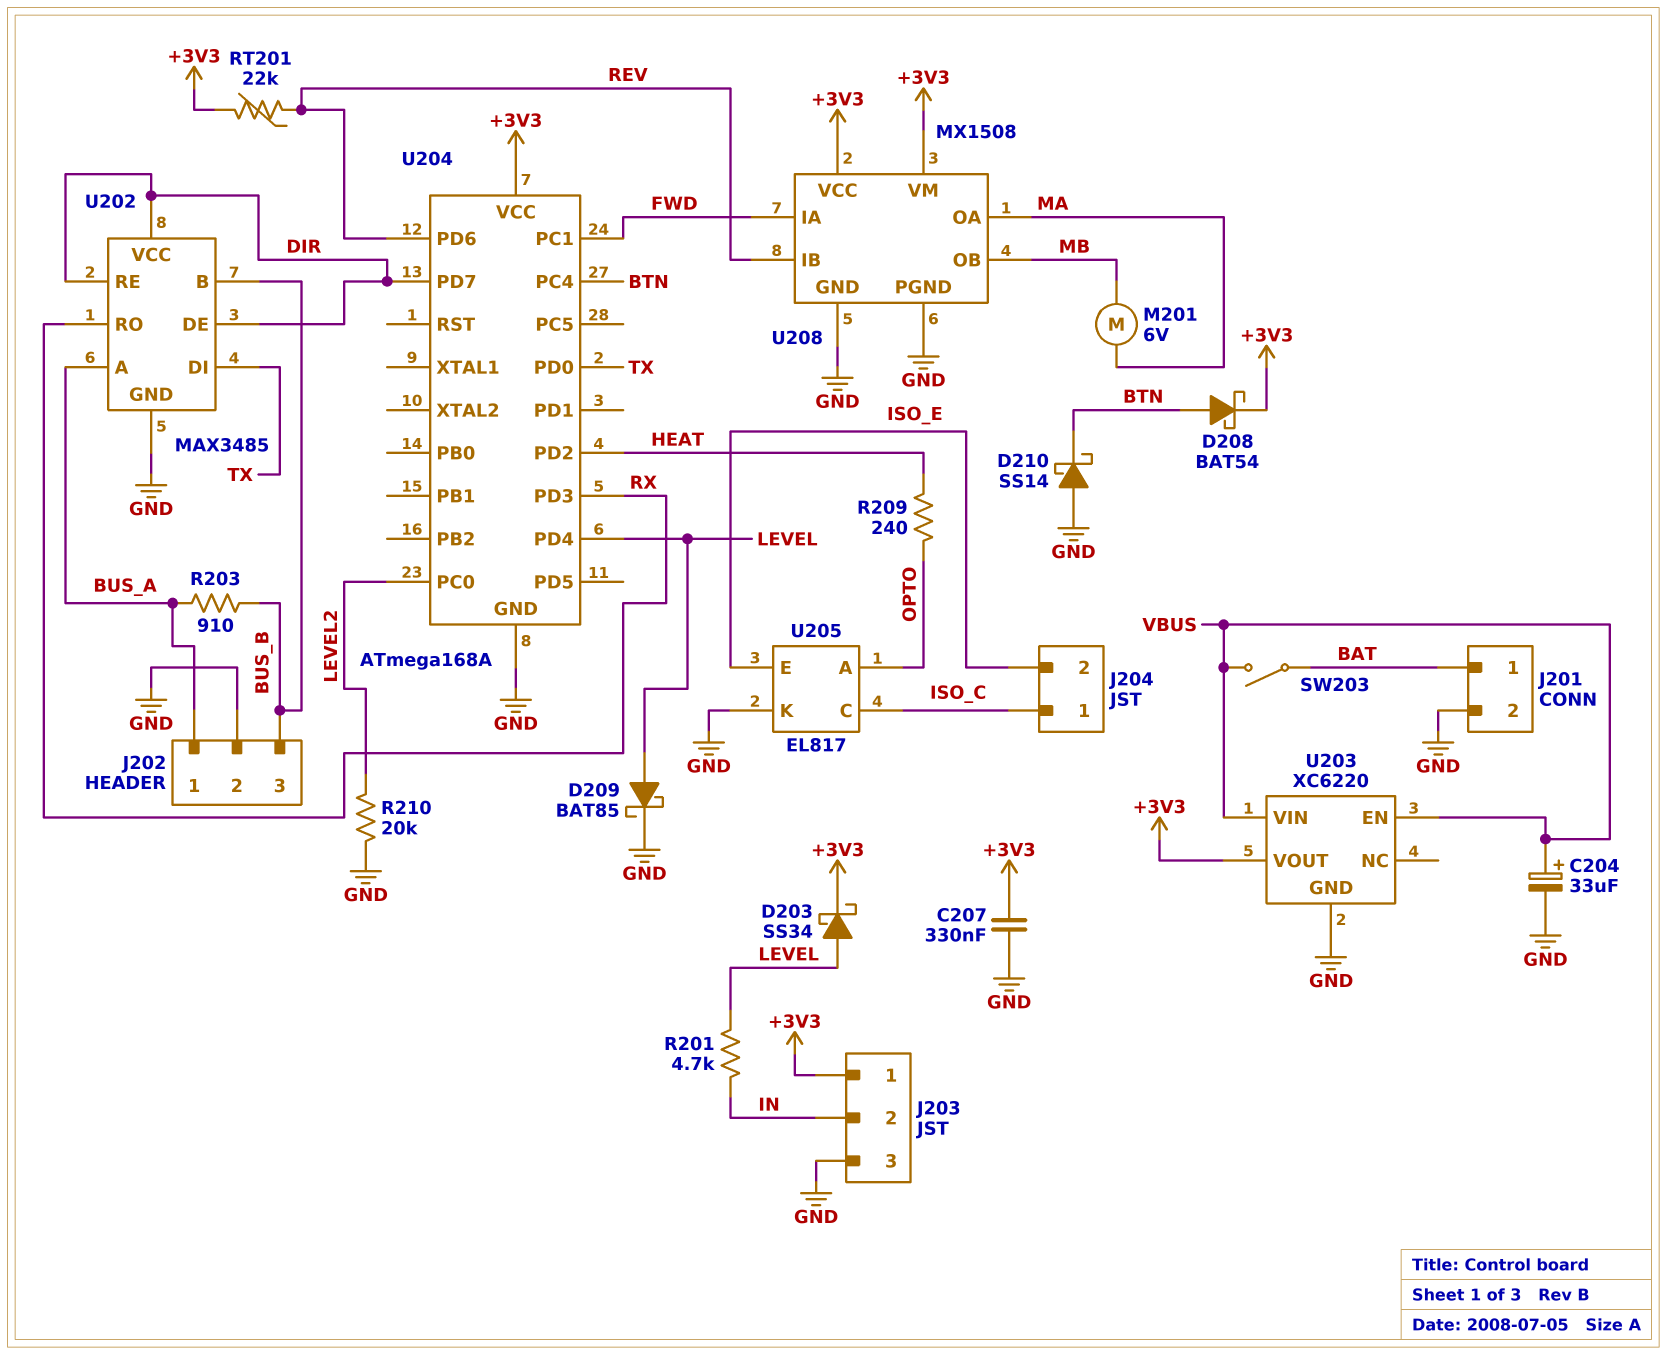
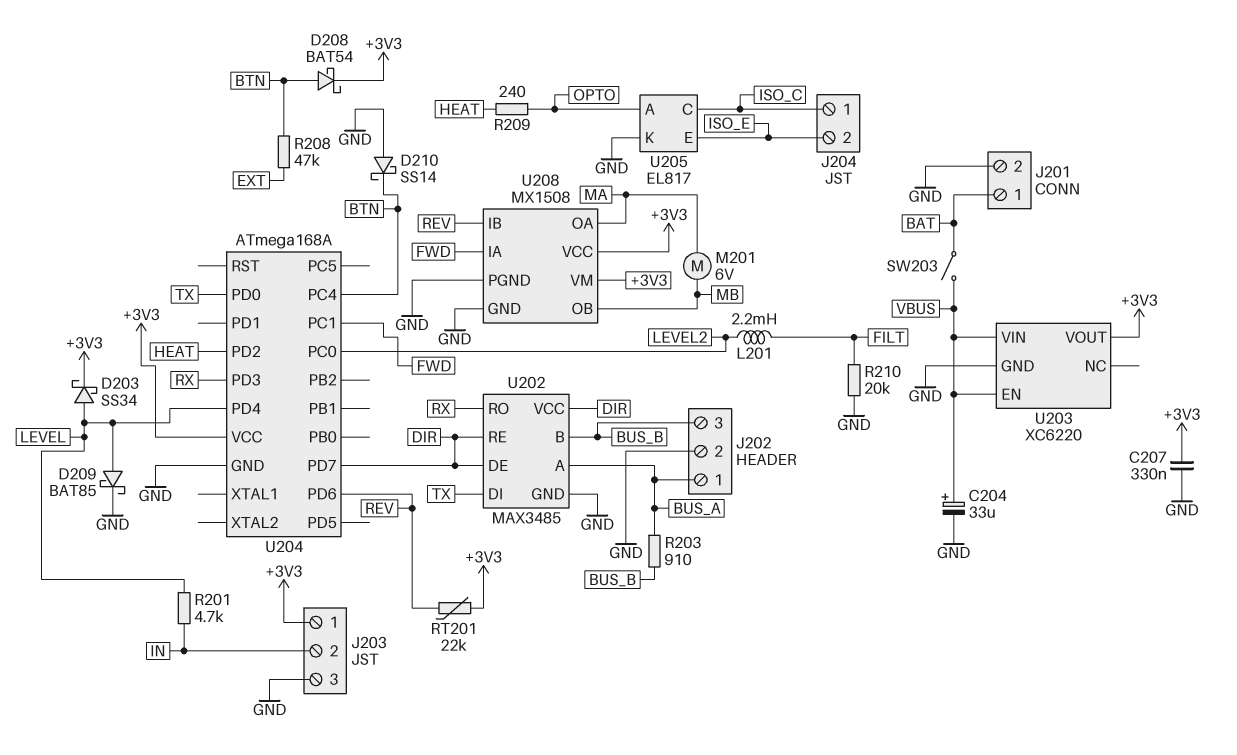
L201: none -> 2.2mH (FILT, LEVEL2)
R208: none -> 47k (BTN, EXT)
R210: 20k (GND, LEVEL2) -> 20k (FILT, GND)

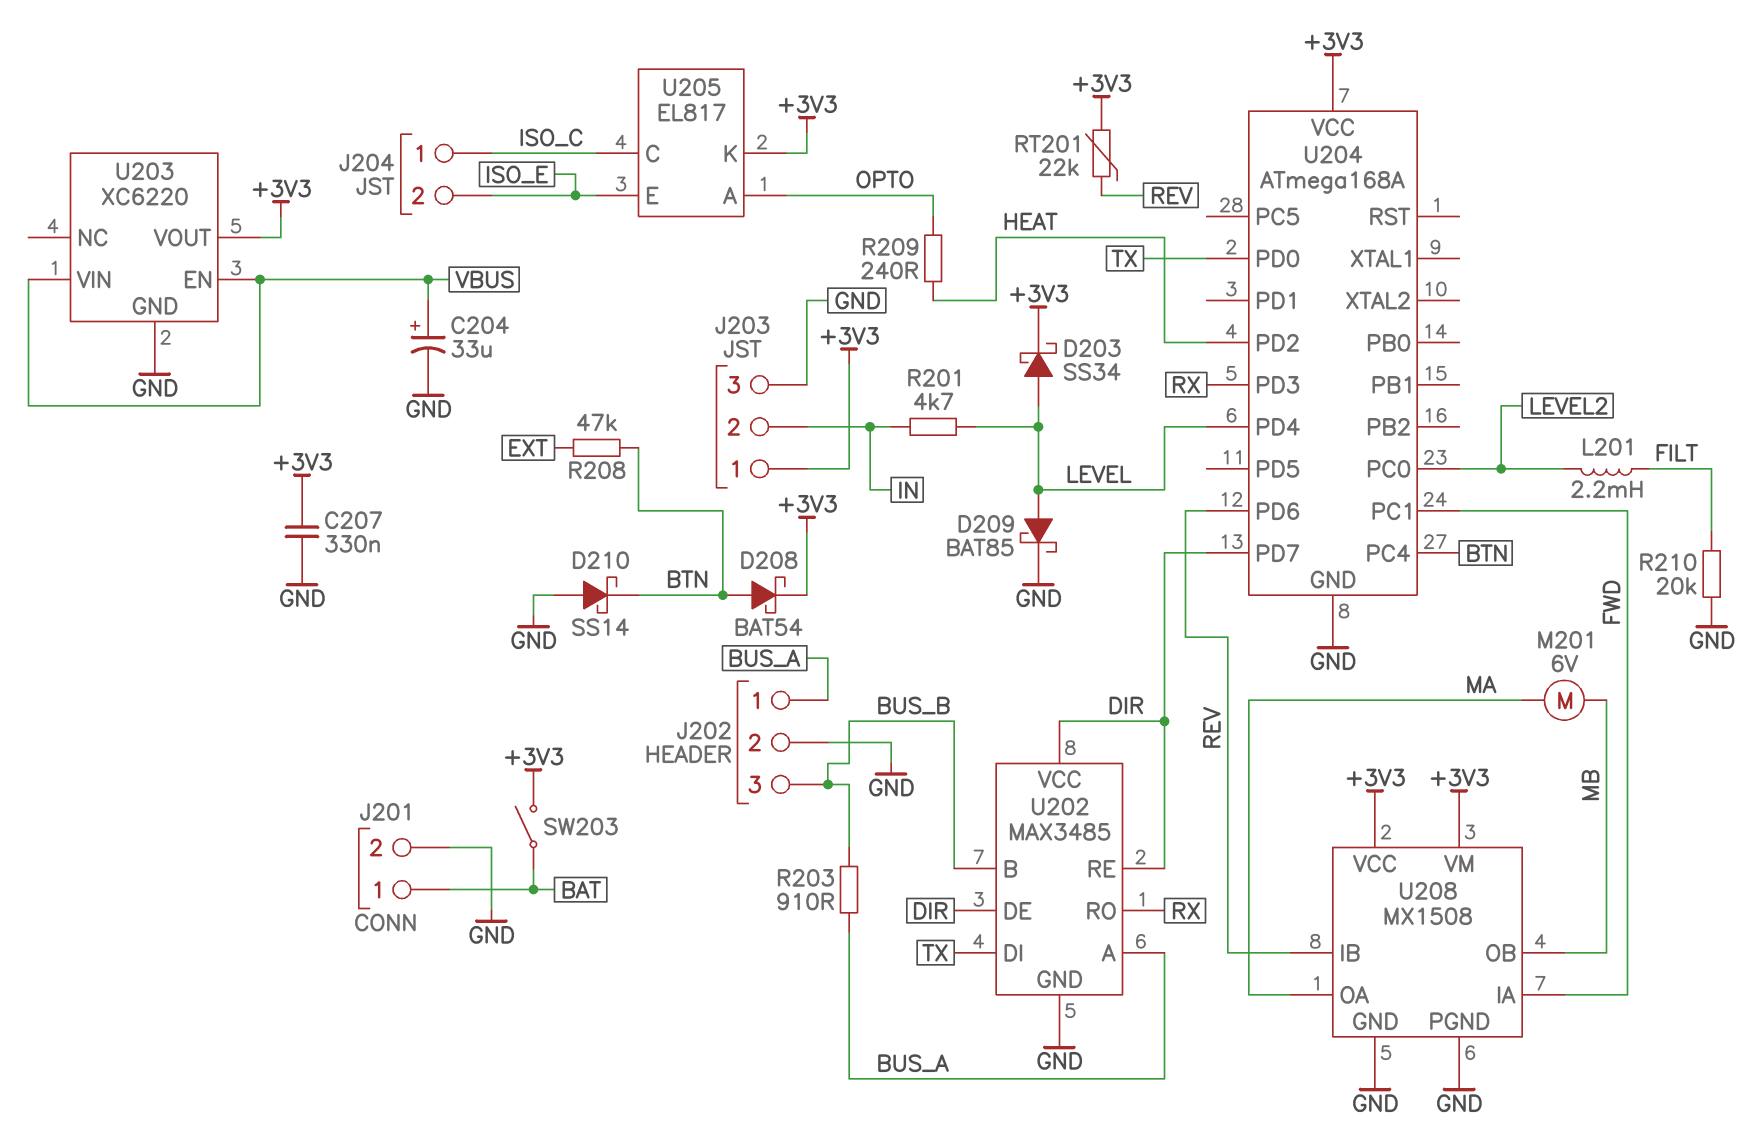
SW203: switch (BAT, VBUS) -> switch (+3V3, BAT)
U205 pin K: GND -> +3V3

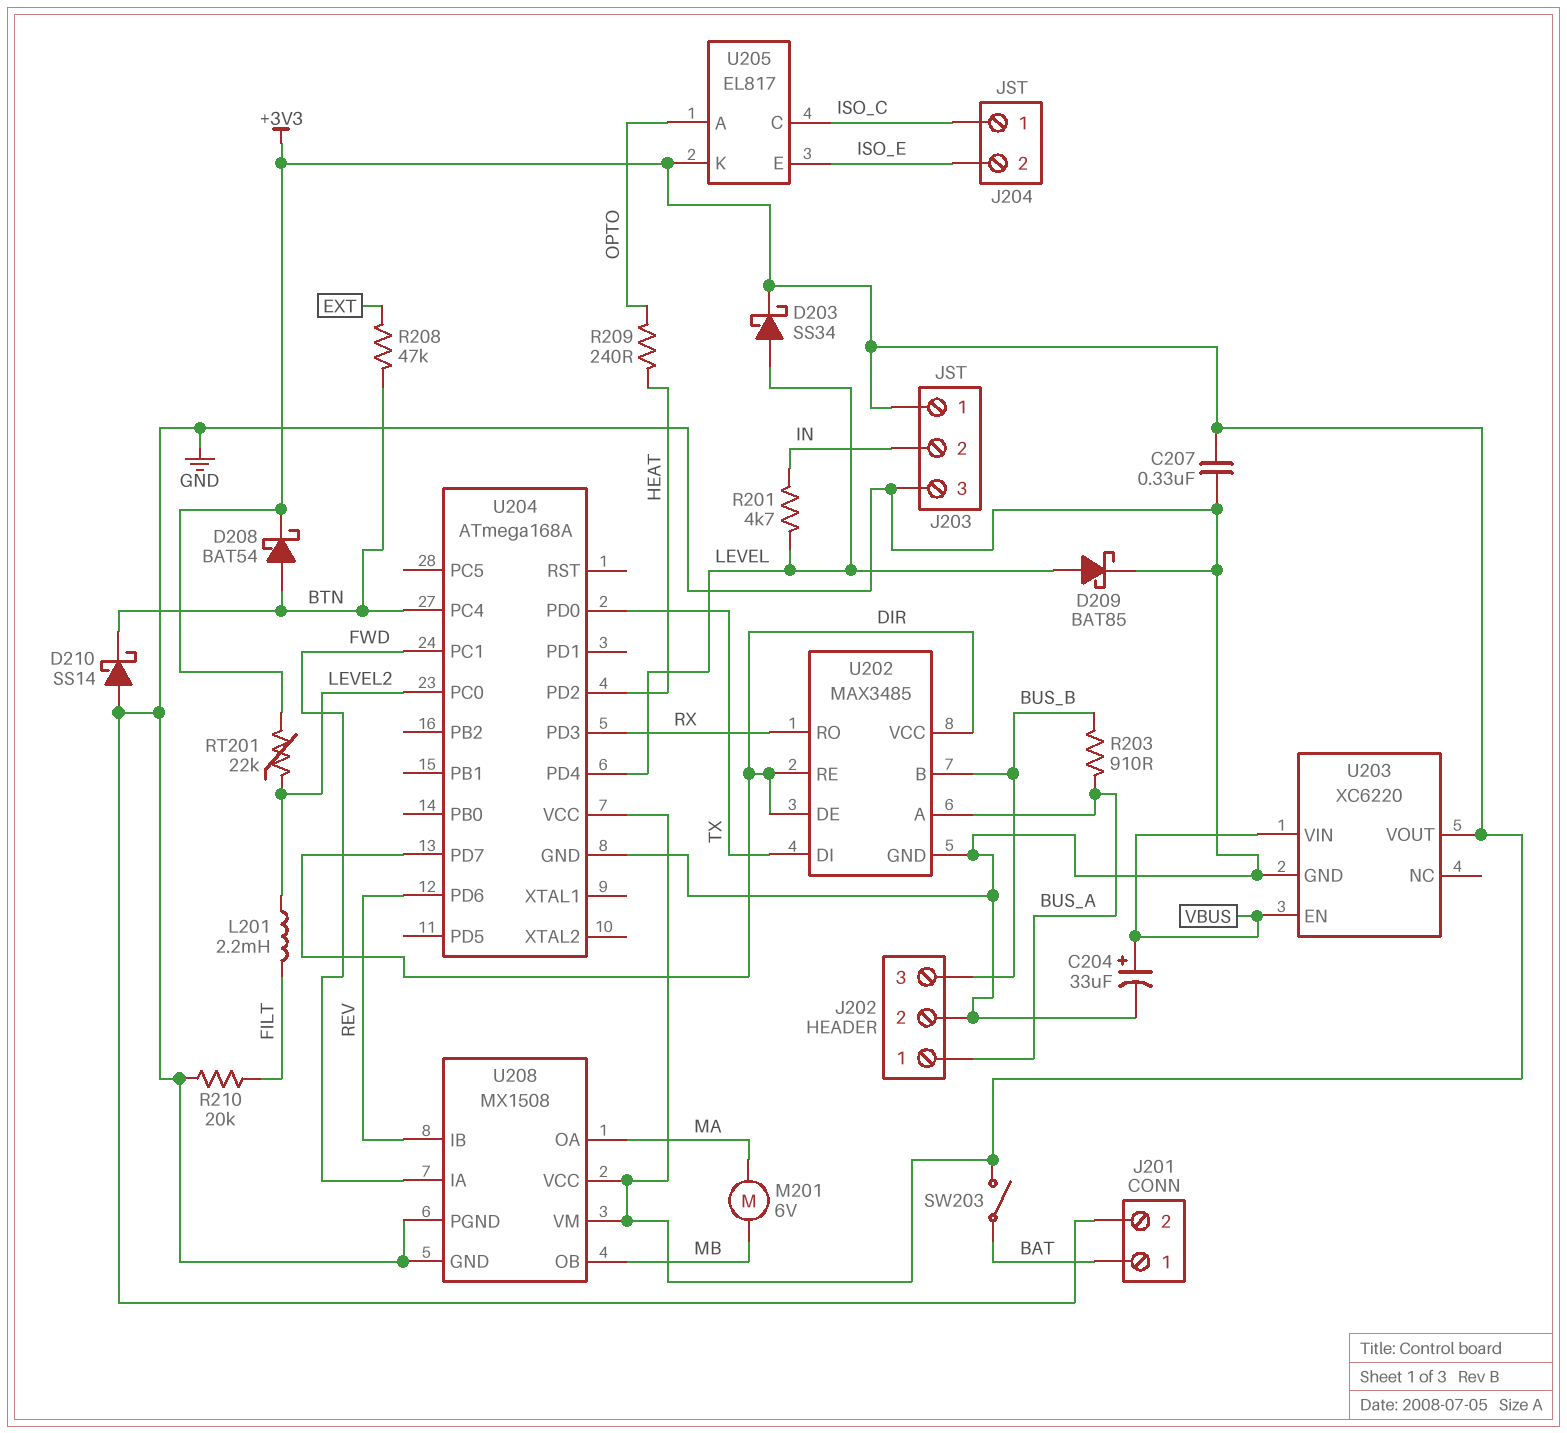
RT201: 22k (+3V3, REV) -> 22k (+3V3, LEVEL2)

